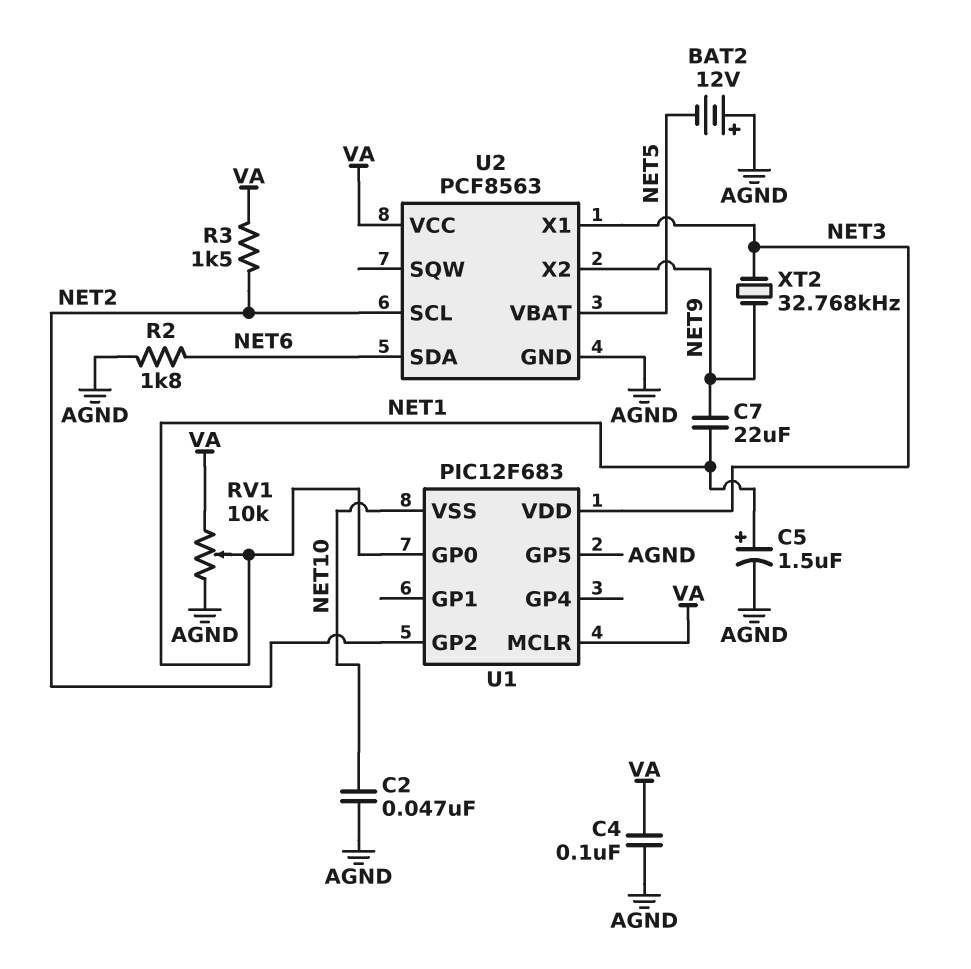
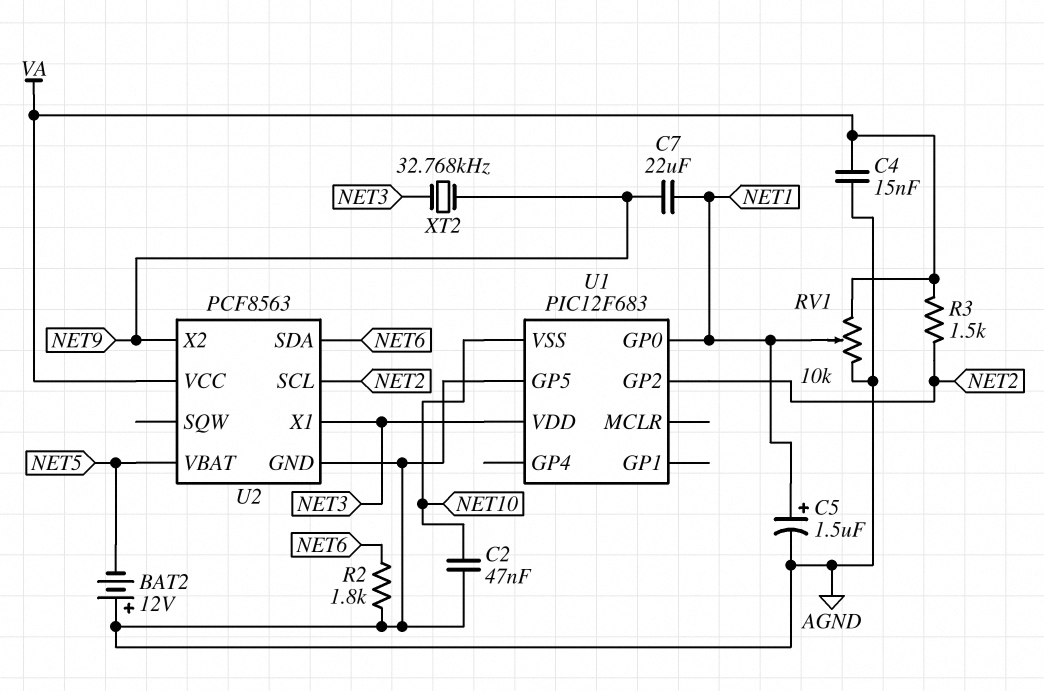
C4: 100nF (AGND, VA) -> 15nF (AGND, VA)
U1 pin MCLR: VA -> none

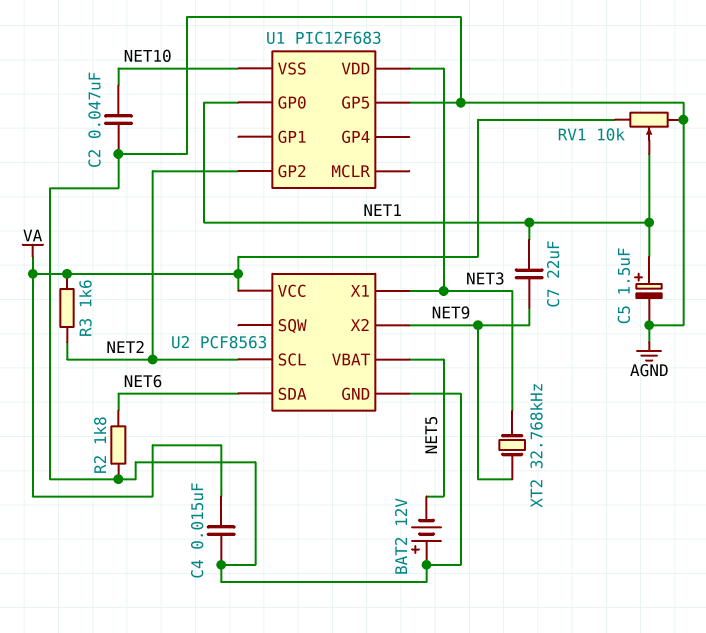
R3: 1.5k (NET2, VA) -> 1.6k (NET2, VA)

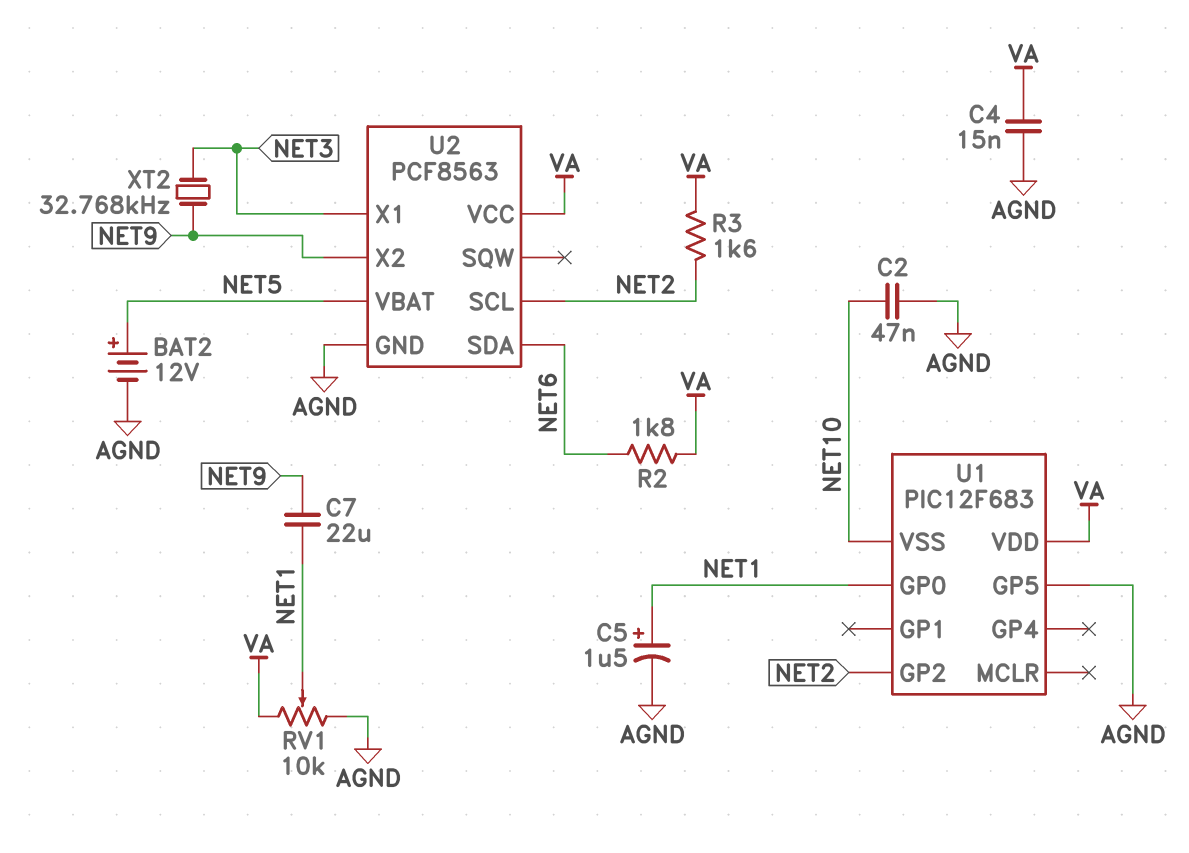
BAT2: 12V (plus AGND, minus NET5) -> 12V (plus NET5, minus AGND)
R2: 1.8k (AGND, NET6) -> 1.8k (NET6, VA)
U1 pin VDD: NET3 -> VA

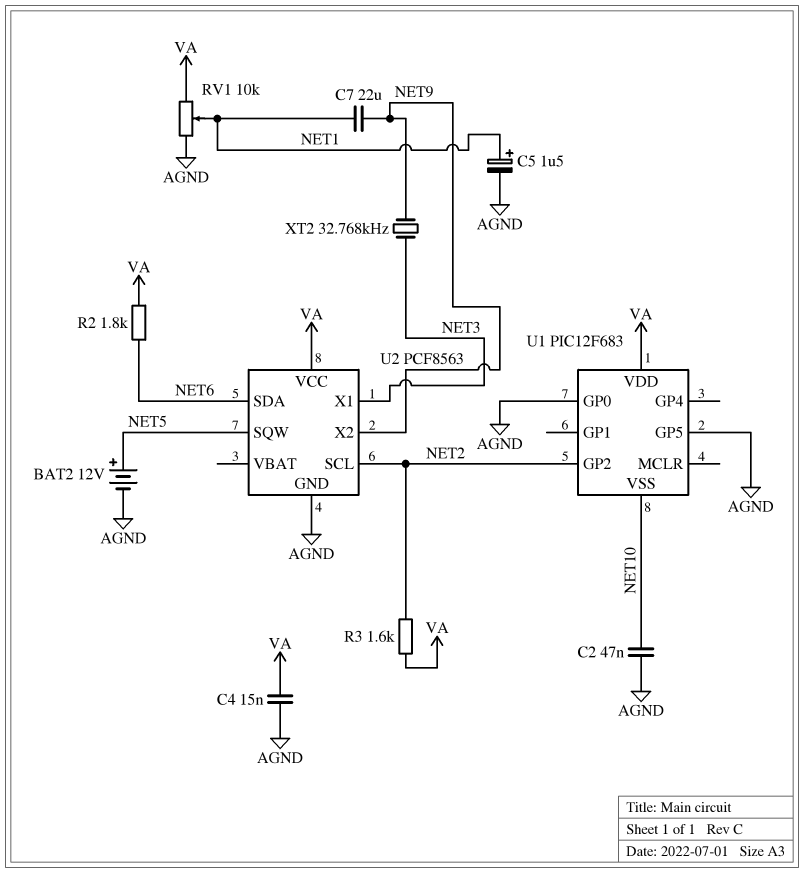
U1 pin GP0: NET1 -> AGND
U2 pin SQW: none -> NET5
U2 pin VBAT: NET5 -> none

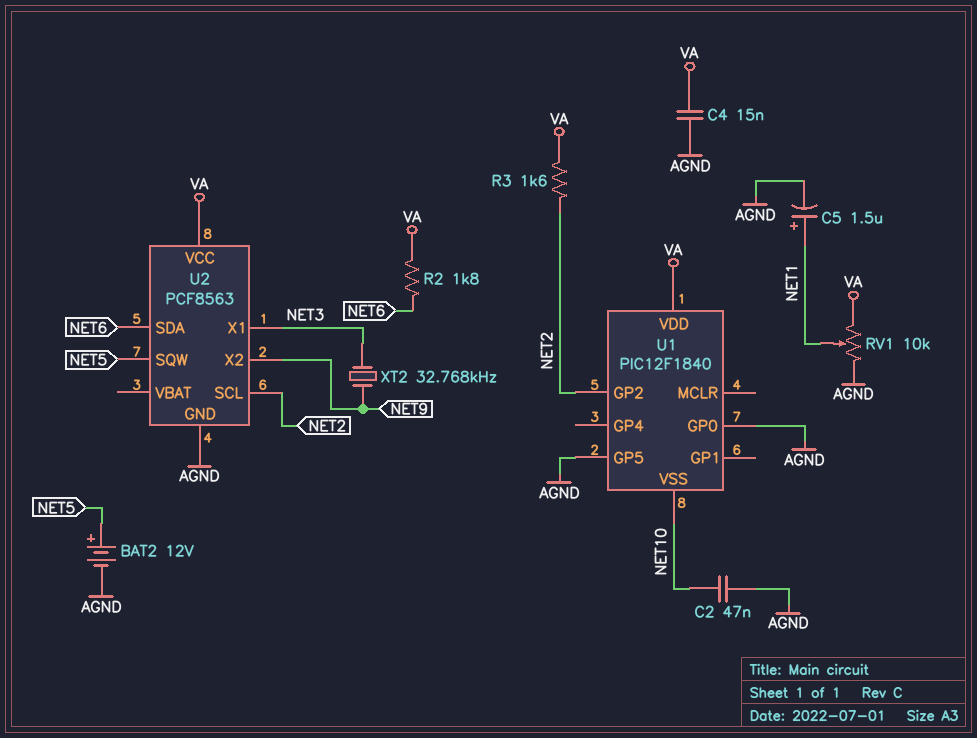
C7: 22uF (NET1, NET9) -> none
U1: PIC12F683 -> PIC12F1840

